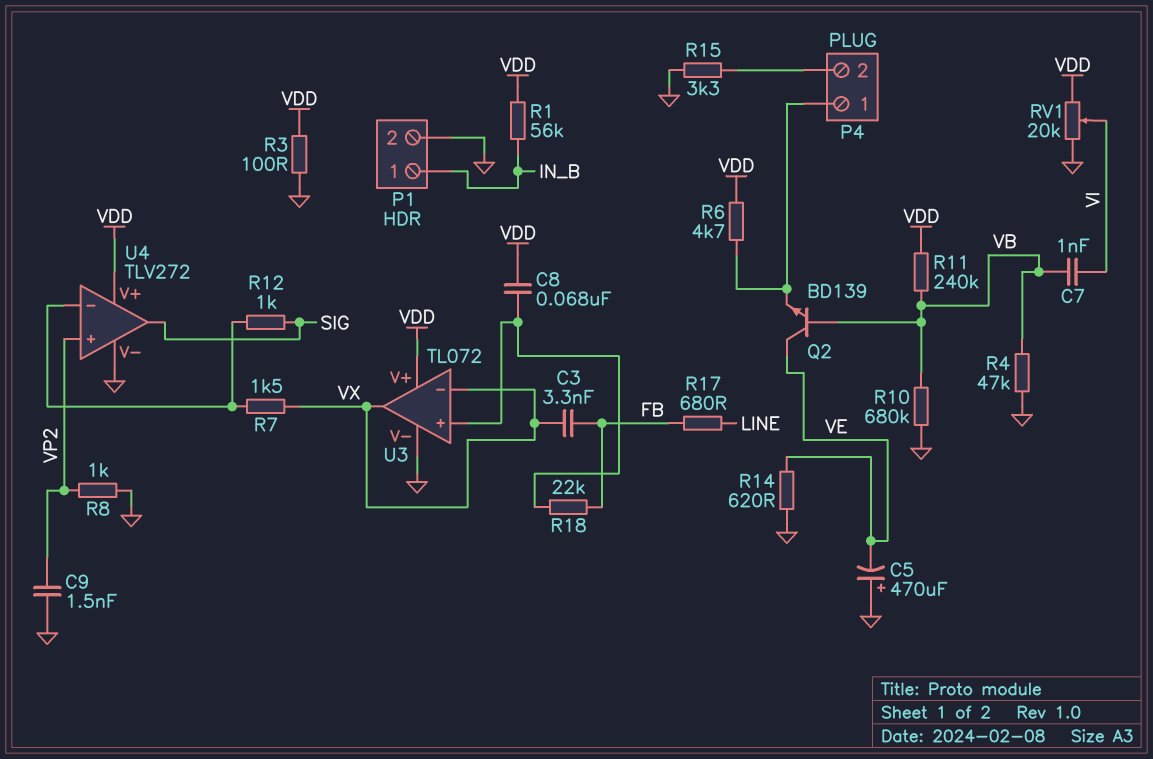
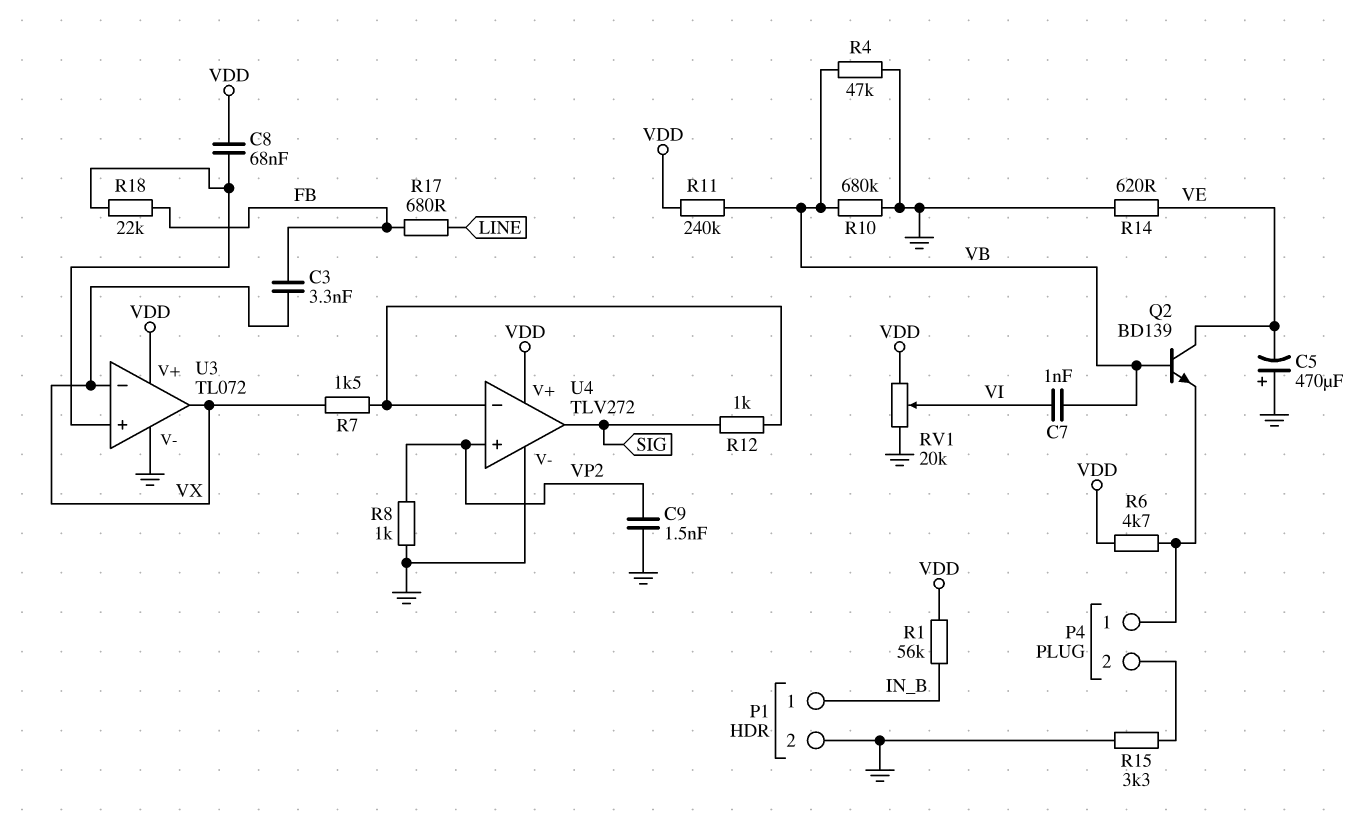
R3: 100 (GND, VDD) -> none

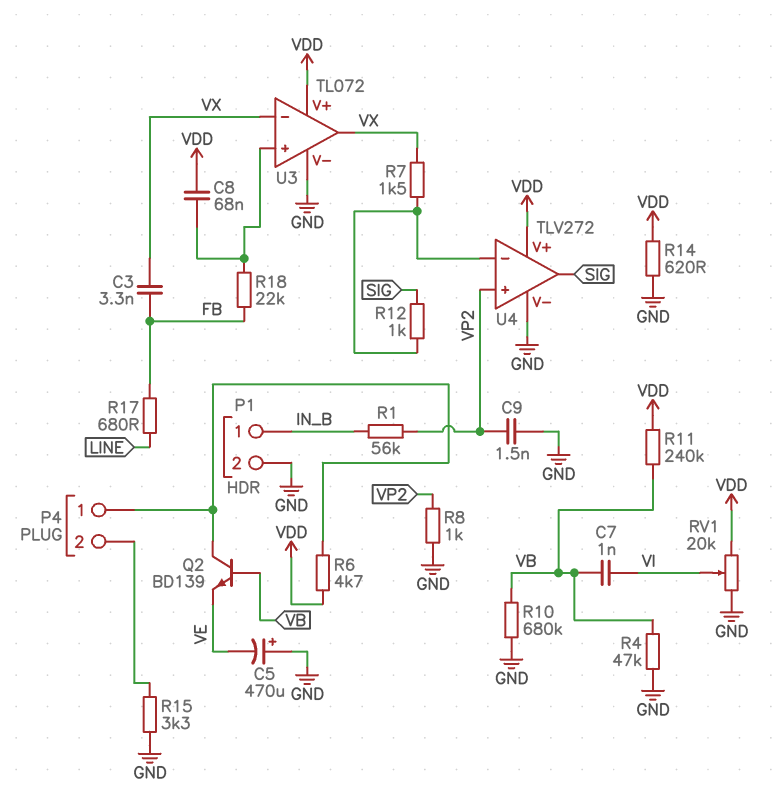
Q2: NPN BD139 (B VB, C VE, E P4/1) -> NPN BD139 (B VB, C P4/1, E VE)
R1: 56k (IN_B, VDD) -> 56k (IN_B, VP2)
R14: 620 (GND, VE) -> 620 (GND, VDD)

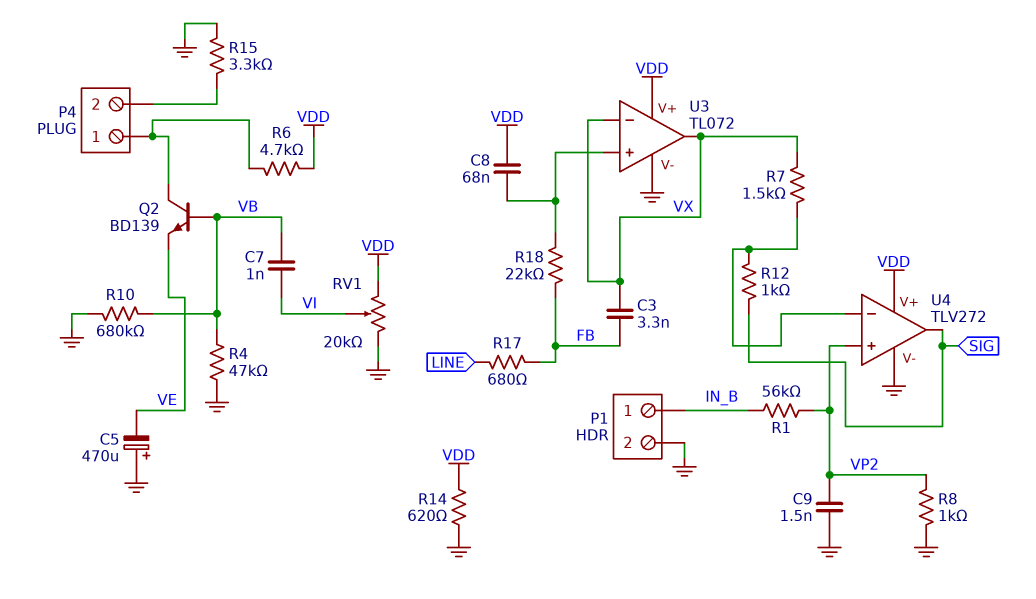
R11: 240k (VB, VDD) -> none

